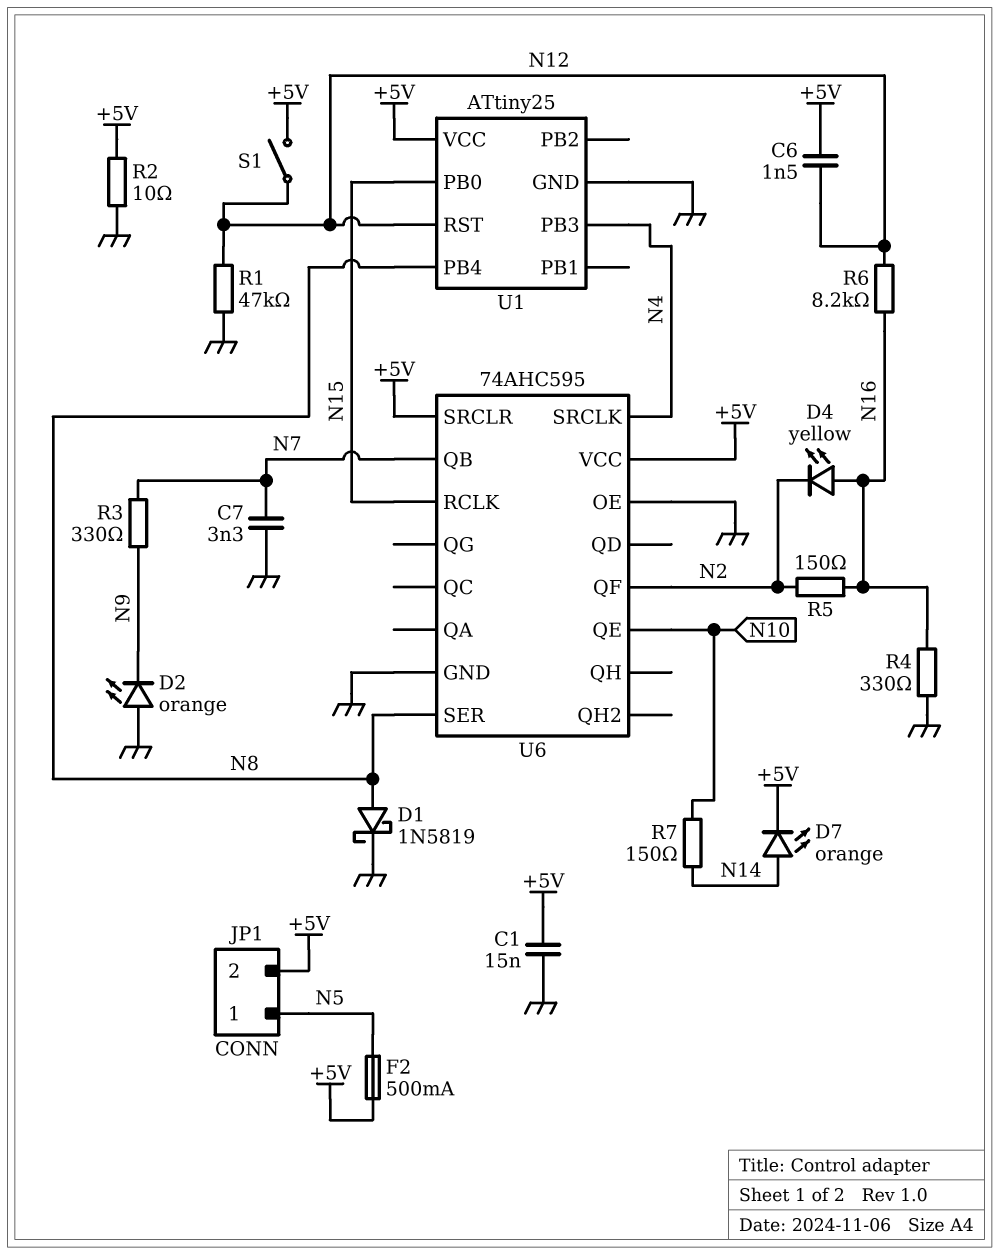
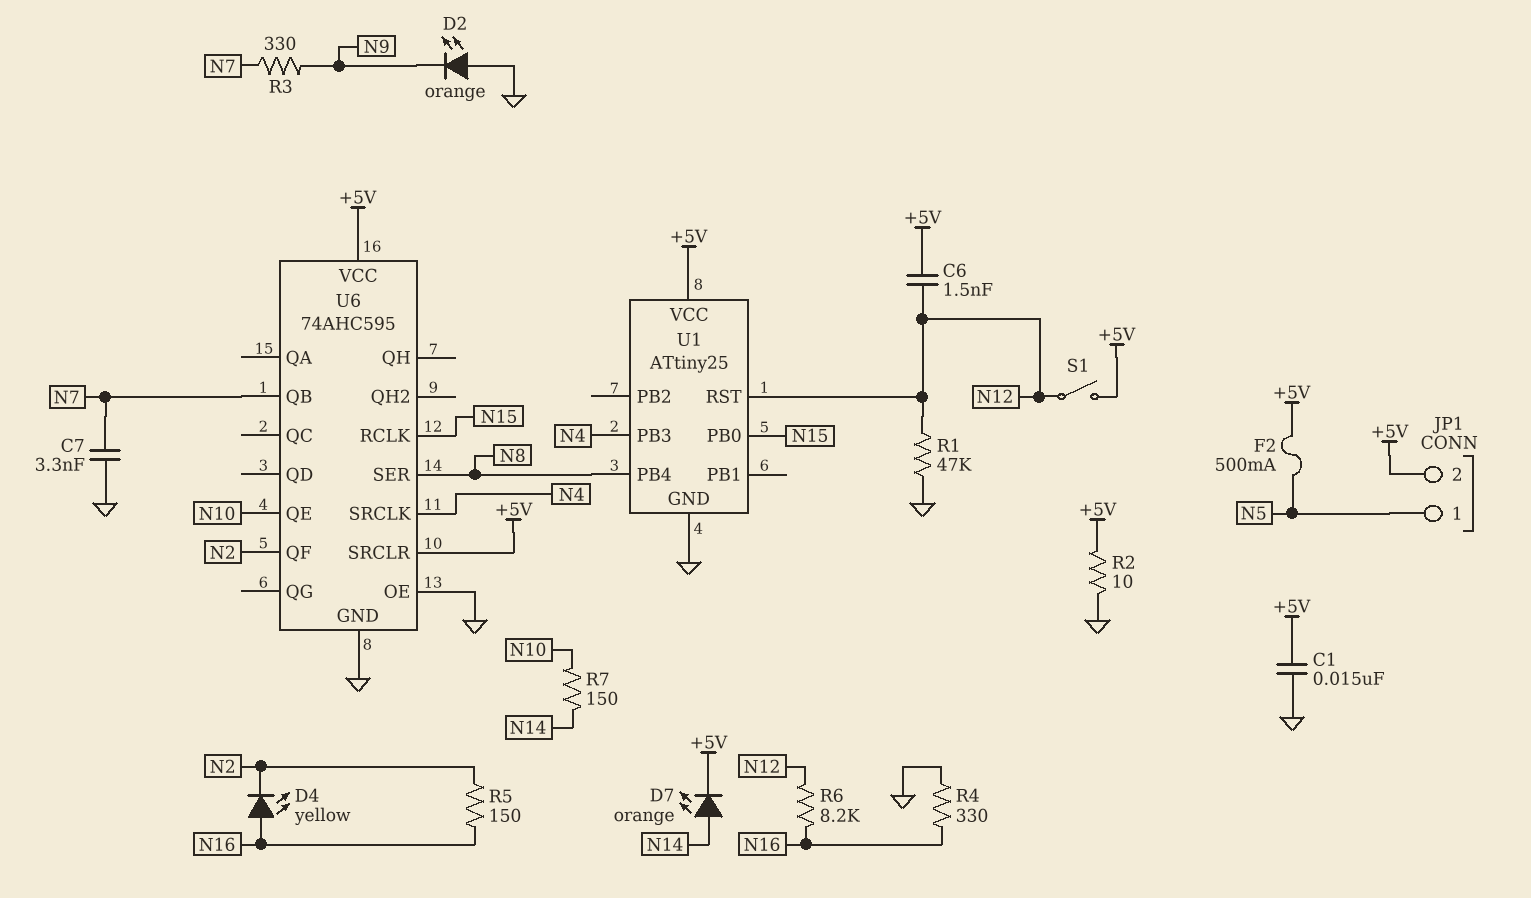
D1: schottky 1N5819 (A N8, K GND) -> none

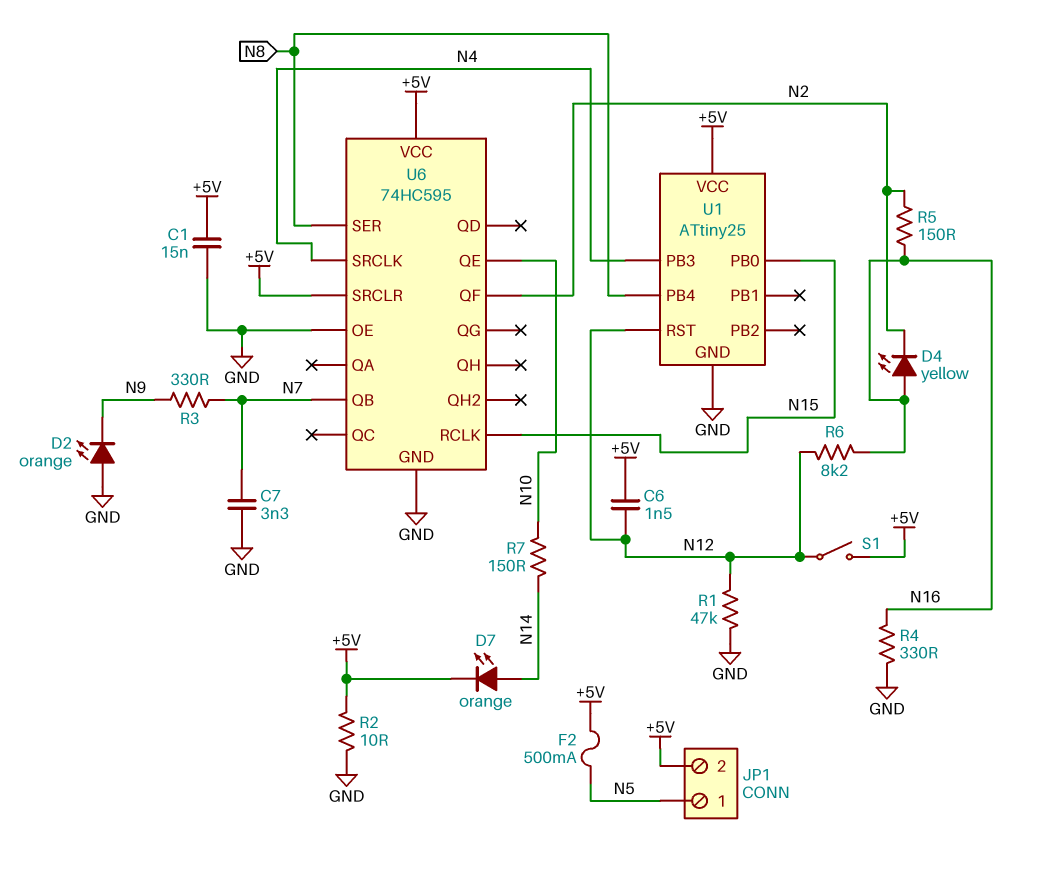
U6: 74AHC595 -> 74HC595

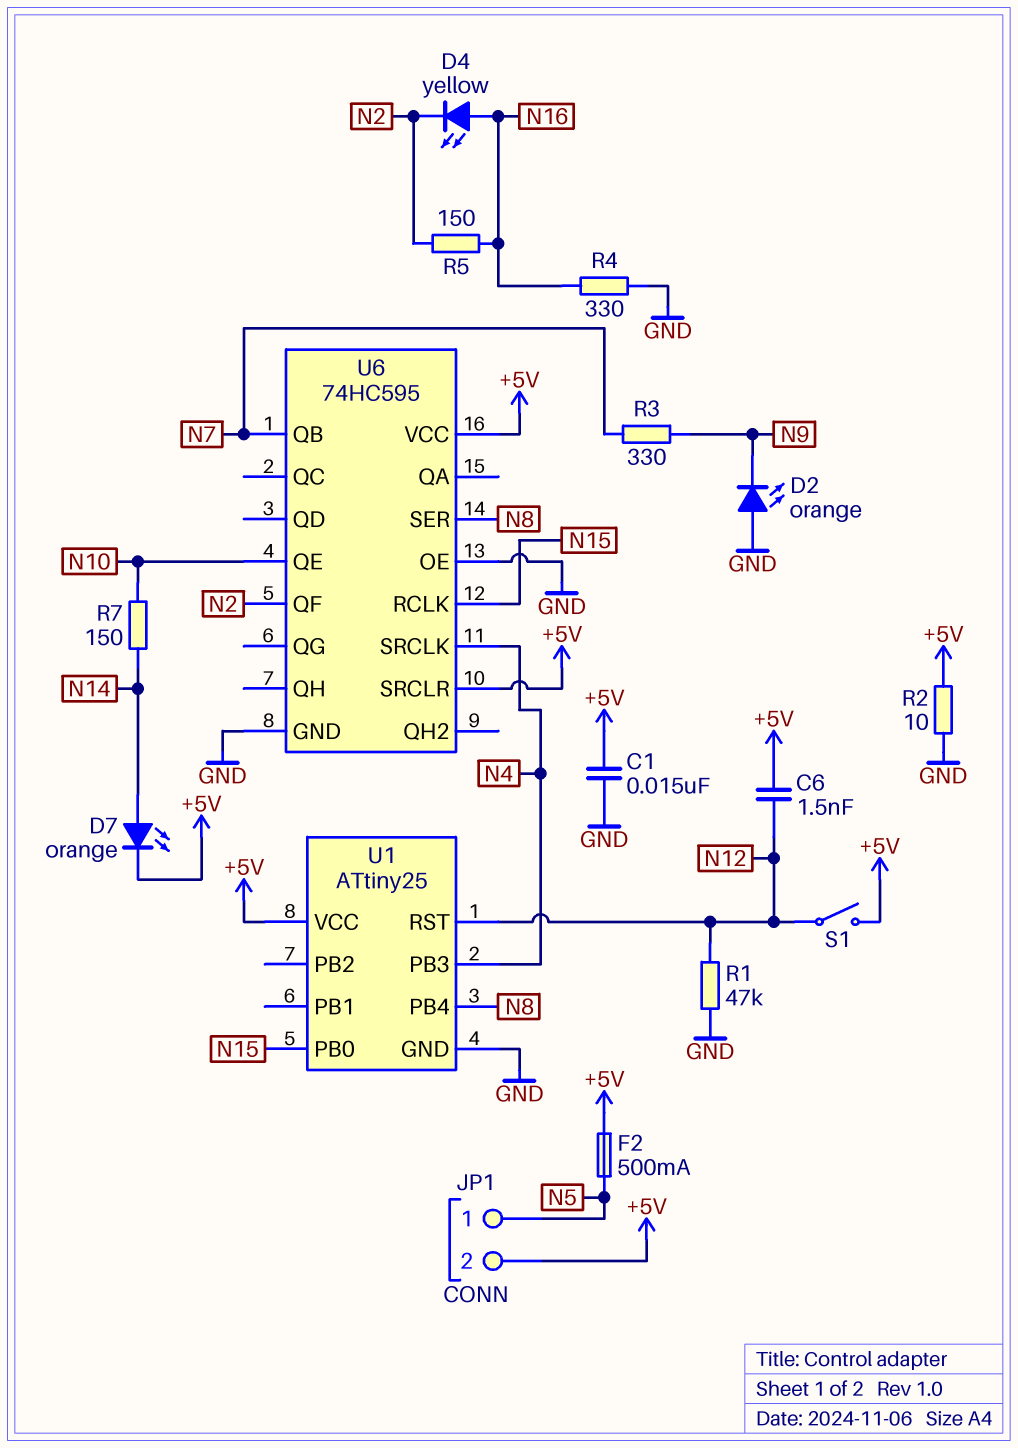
C7: 3.3nF (GND, N7) -> none
R6: 8.2k (N12, N16) -> none

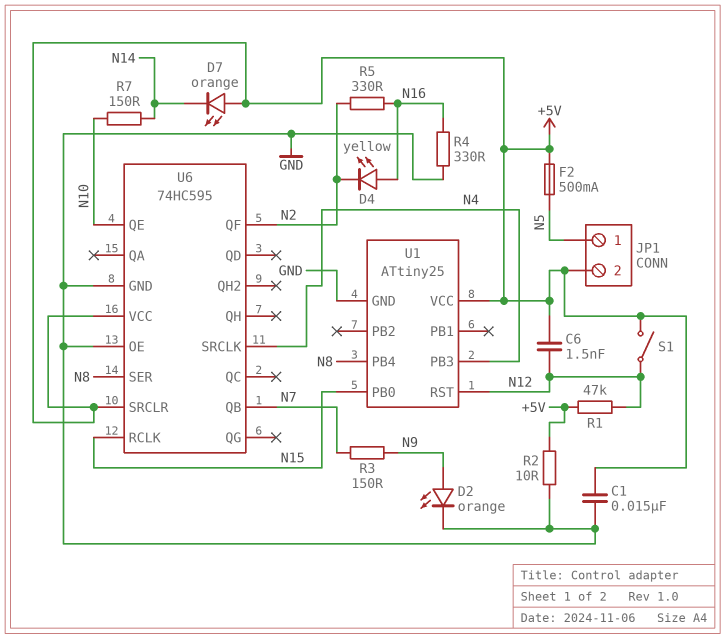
D2: LED orange (A GND, K N9) -> LED orange (A N9, K GND)
D7: LED orange (A N14, K +5V) -> LED orange (A +5V, K N14)
R1: 47k (GND, N12) -> 47k (+5V, N12)
R3: 330 (N7, N9) -> 150 (N7, N9)
R5: 150 (N2, N16) -> 330 (N2, N16)

